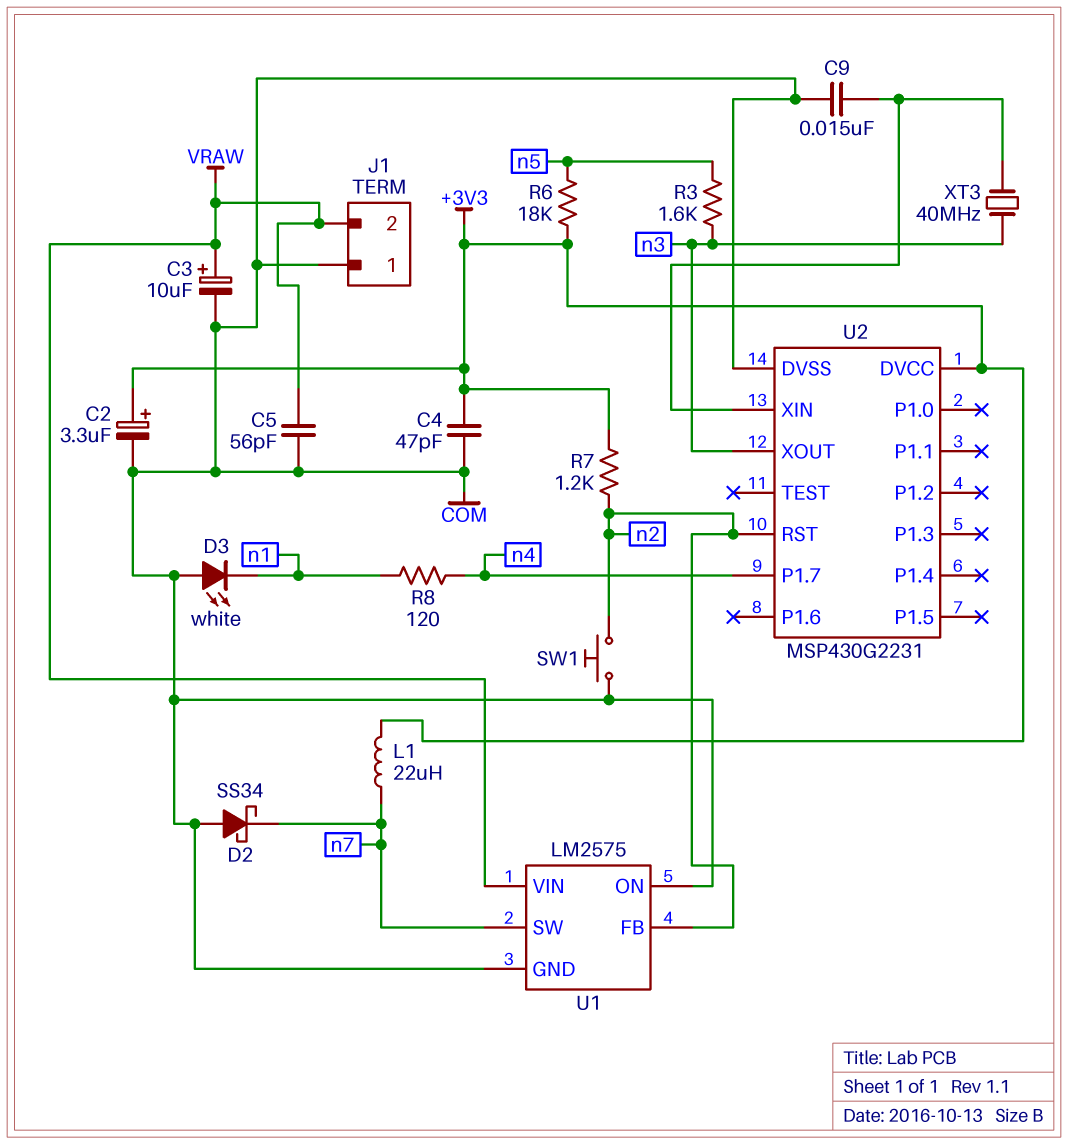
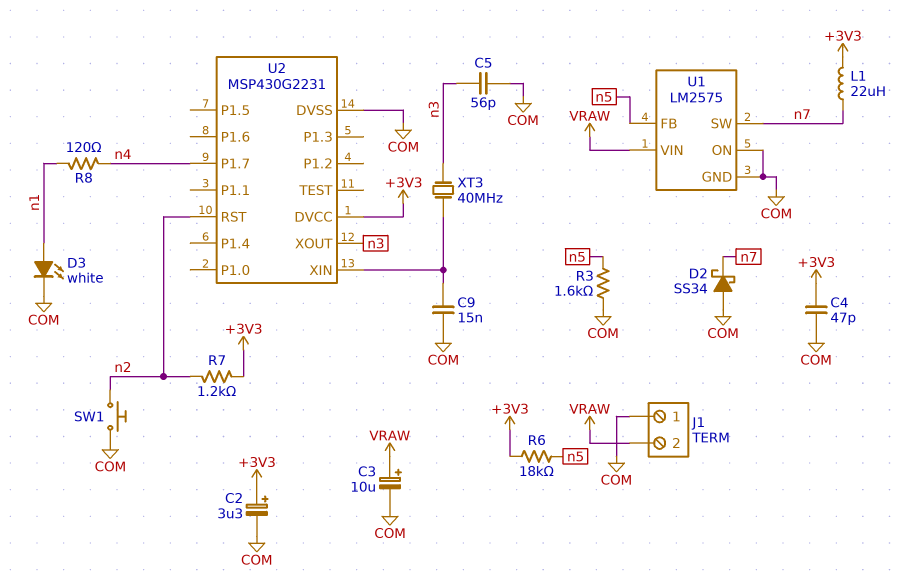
C5: 56pF (COM, VRAW) -> 56pF (COM, n3)
D3: LED white (A COM, K n1) -> LED white (A n1, K COM)
R3: 1.6k (n3, n5) -> 1.6k (COM, n5)
U1 pin FB: n2 -> n5

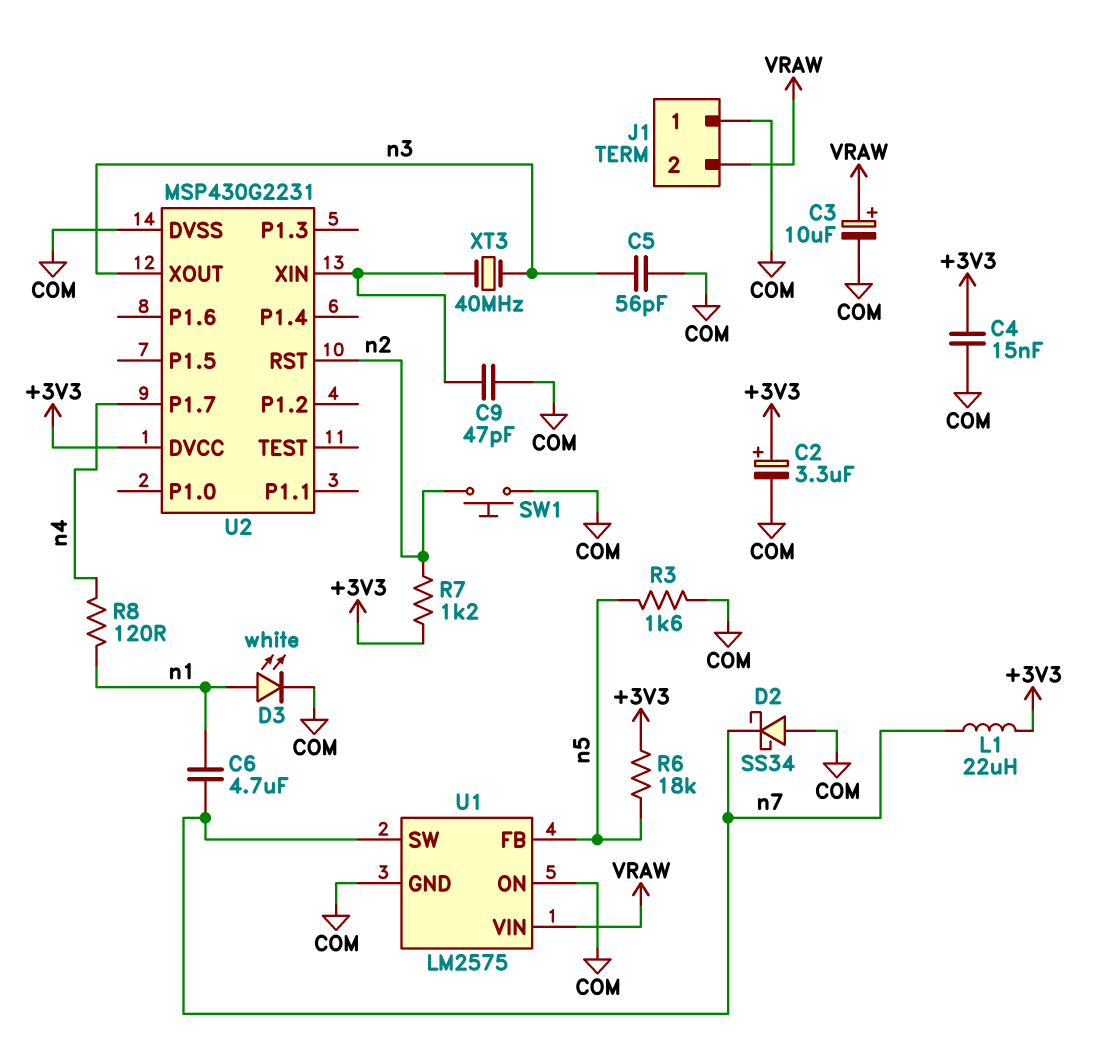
C4: 47pF (+3V3, COM) -> 15nF (+3V3, COM)
C6: none -> 4.7uF (n1, n7)
C9: 15nF (COM, U2/XIN) -> 47pF (COM, U2/XIN)

